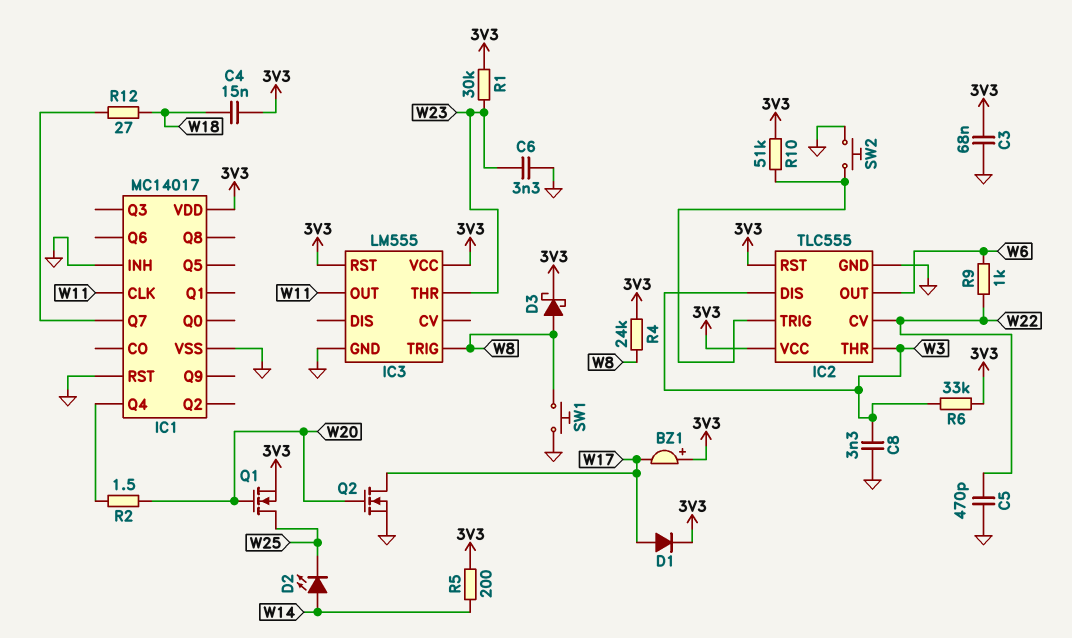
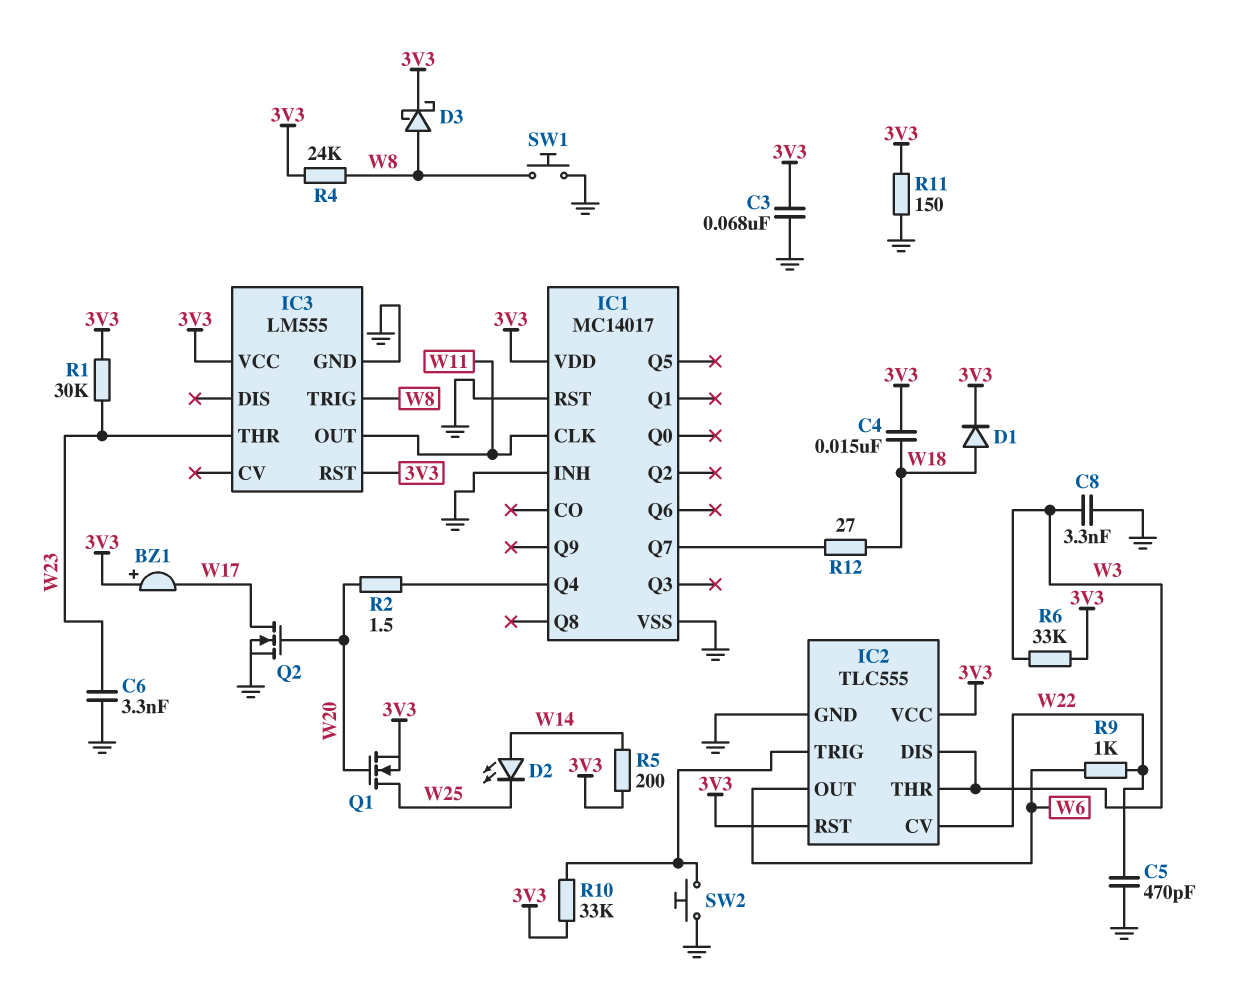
D1: diode (A W17, K 3V3) -> diode (A W18, K 3V3)
R10: 51k (3V3, IC2/TRIG) -> 33k (3V3, IC2/TRIG)
R11: none -> 150 (3V3, GND)

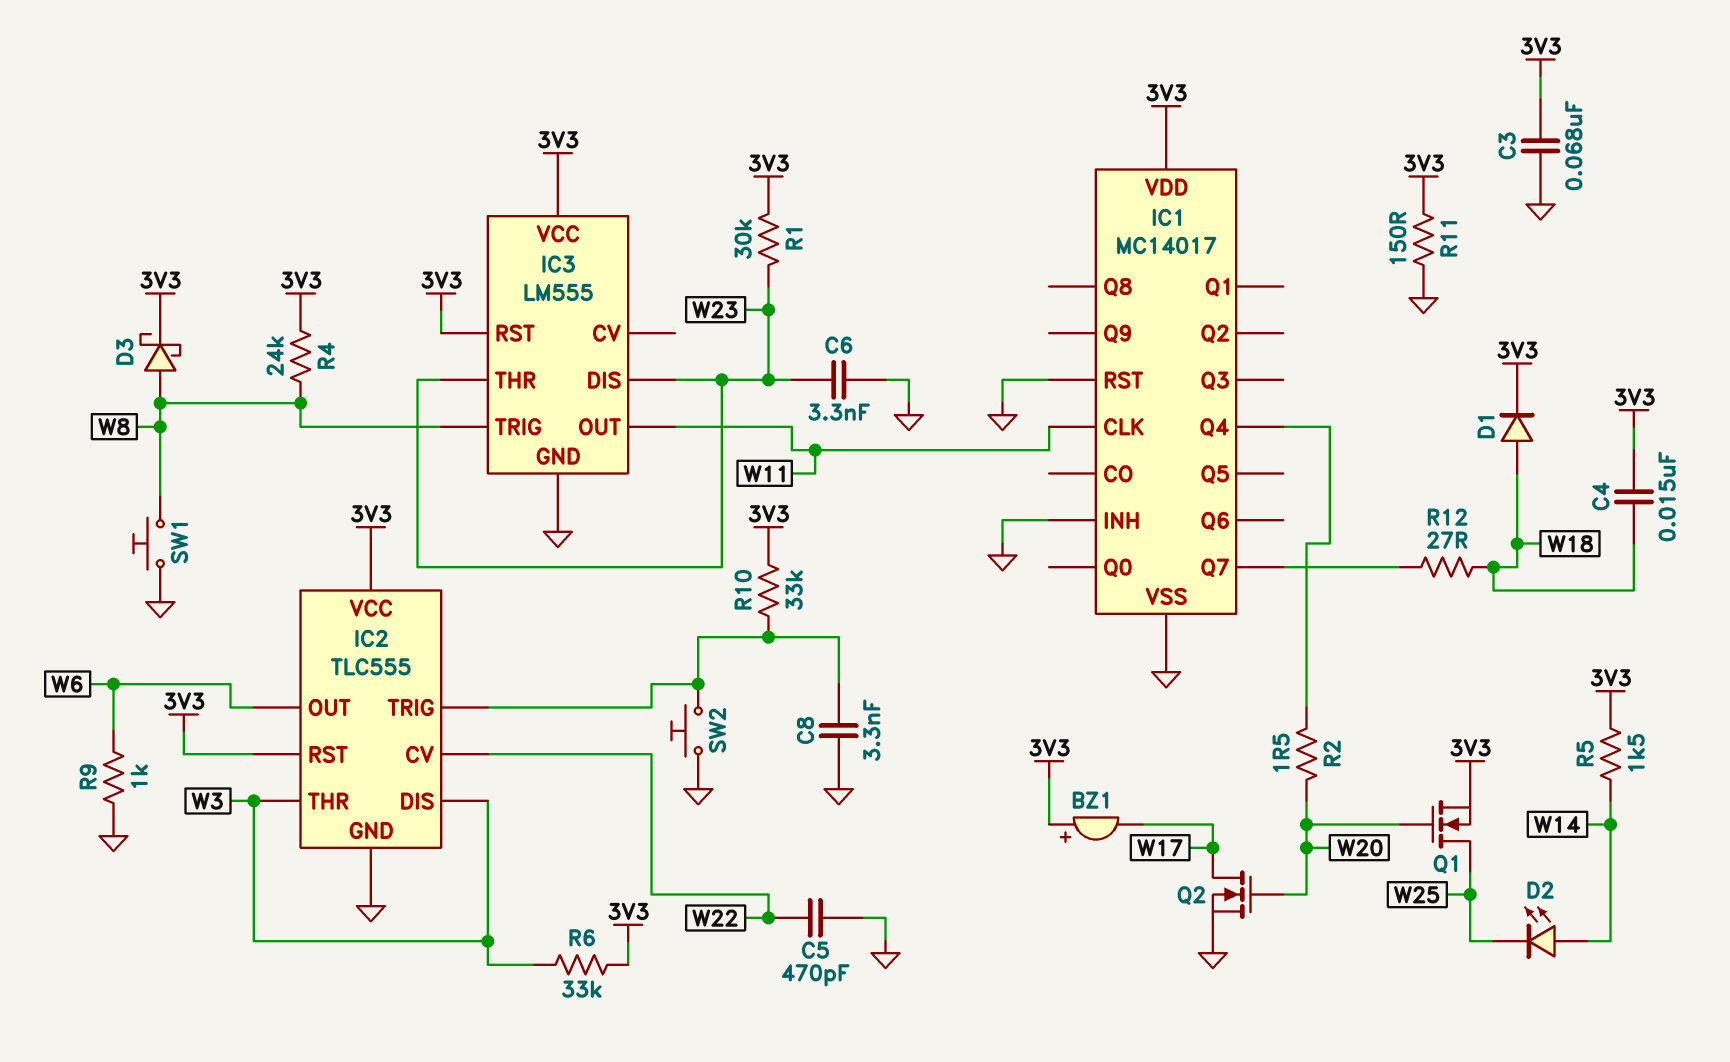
C8: 3.3nF (GND, W3) -> 3.3nF (GND, IC2/TRIG)
IC3 pin DIS: none -> W23
R5: 200 (3V3, W14) -> 1.5k (3V3, W14)
R9: 1k (W6, W22) -> 1k (GND, W6)

